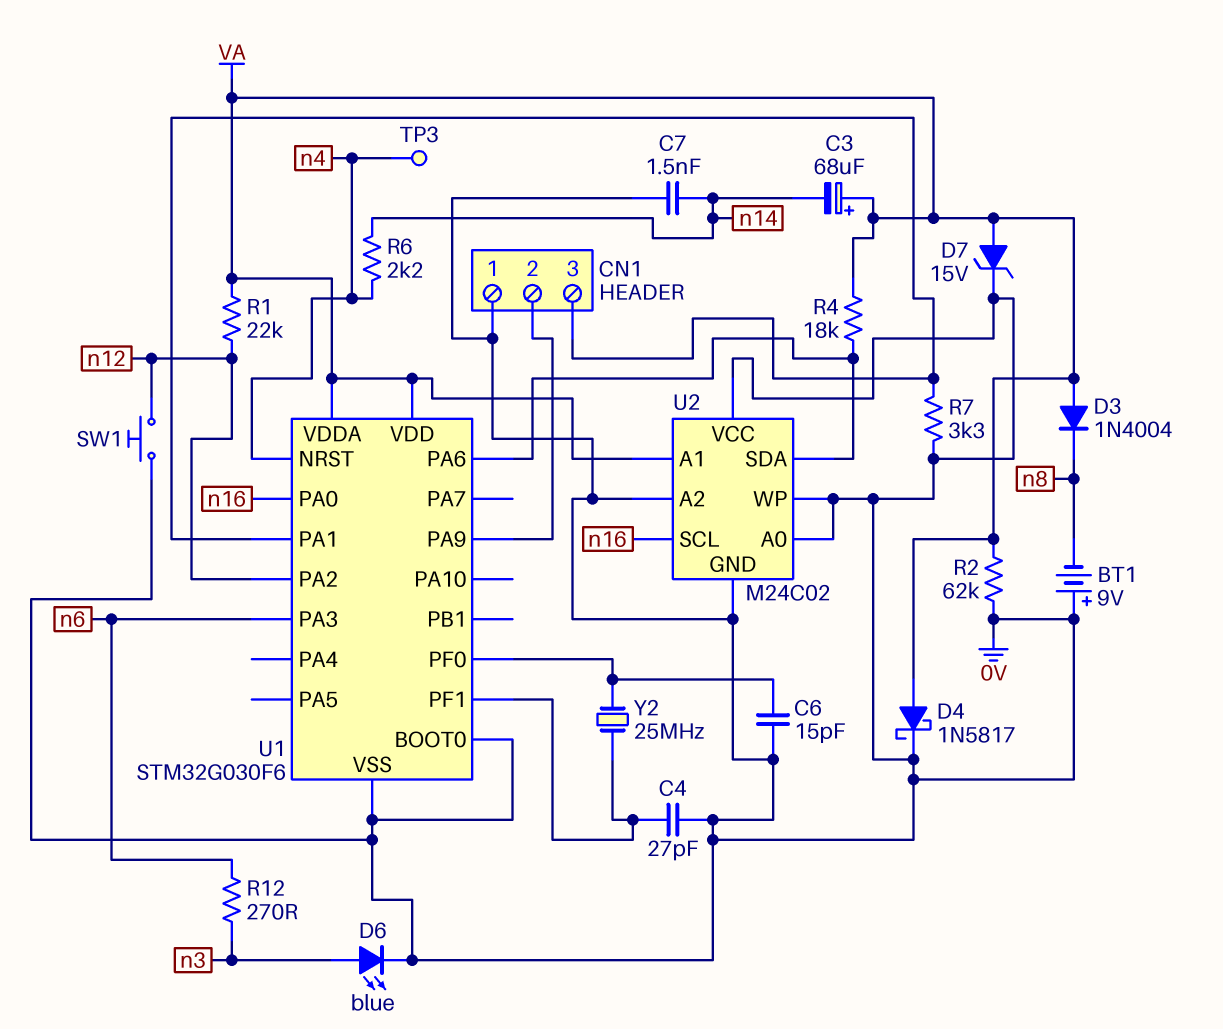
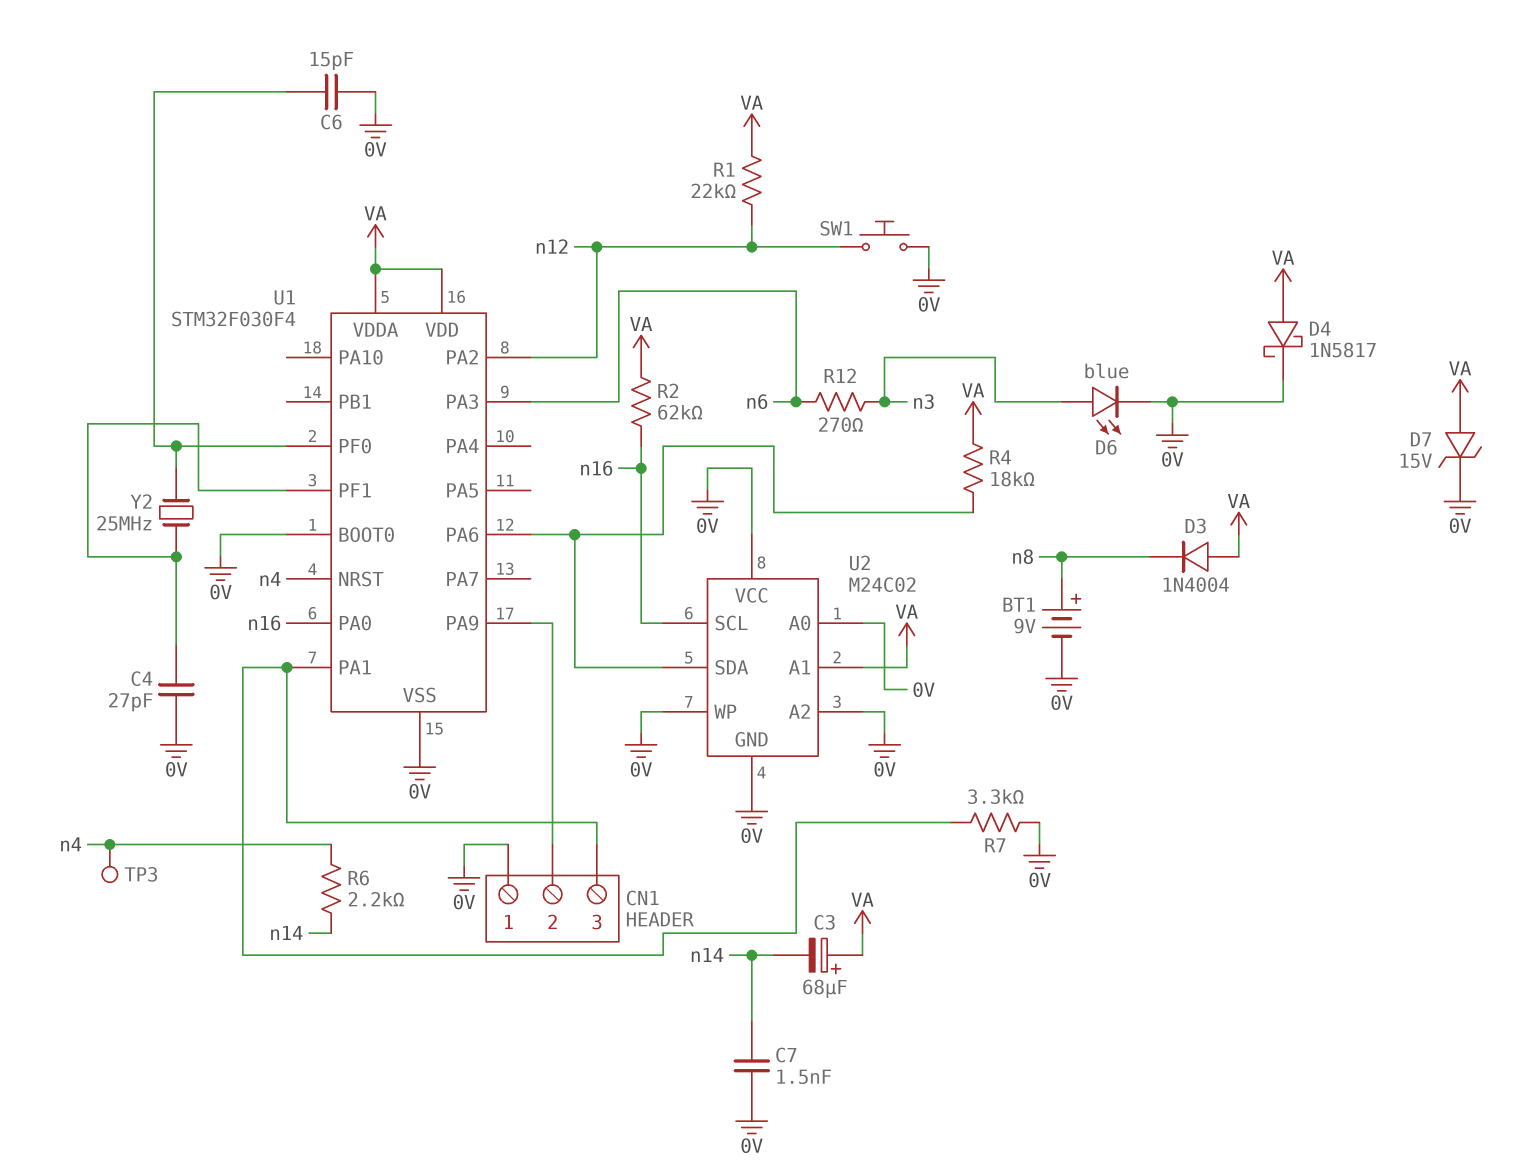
BT1: 9V (plus 0V, minus n8) -> 9V (plus n8, minus 0V)
R2: 62k (0V, VA) -> 62k (VA, n16)
U1: STM32G030F6 -> STM32F030F4

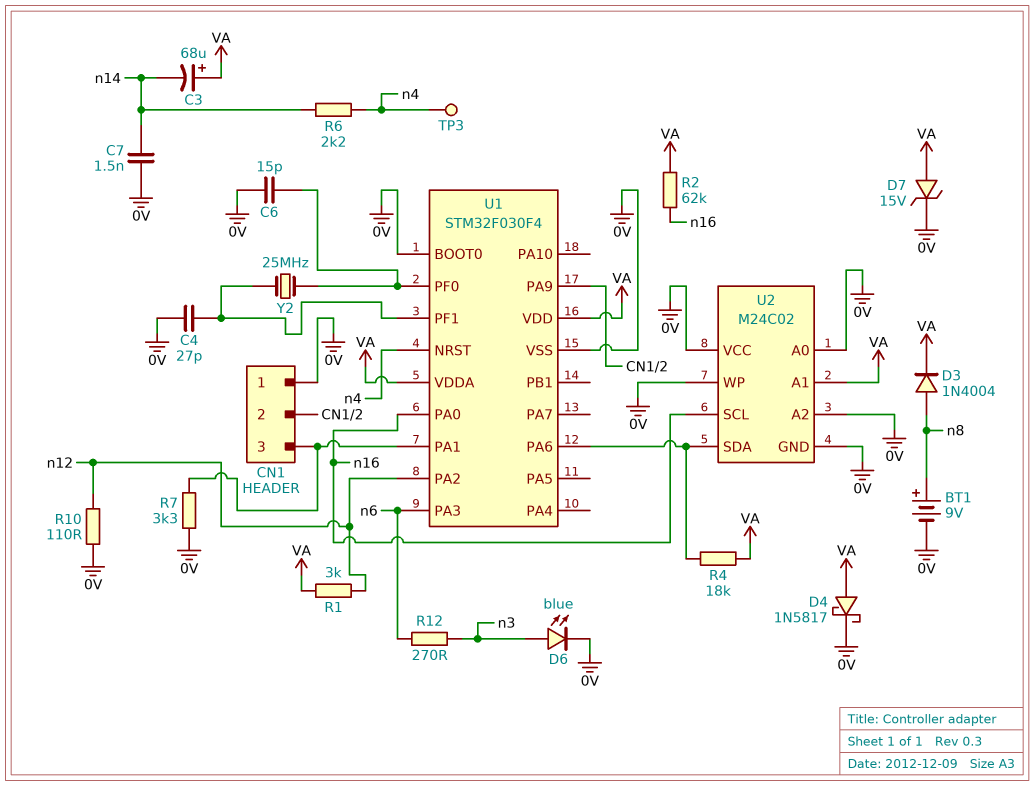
D3: diode 1N4004 (A VA, K n8) -> diode 1N4004 (A n8, K VA)
R1: 22k (VA, n12) -> 3k (VA, n12)
R10: none -> 110 (0V, n12)
SW1: button (0V, n12) -> none

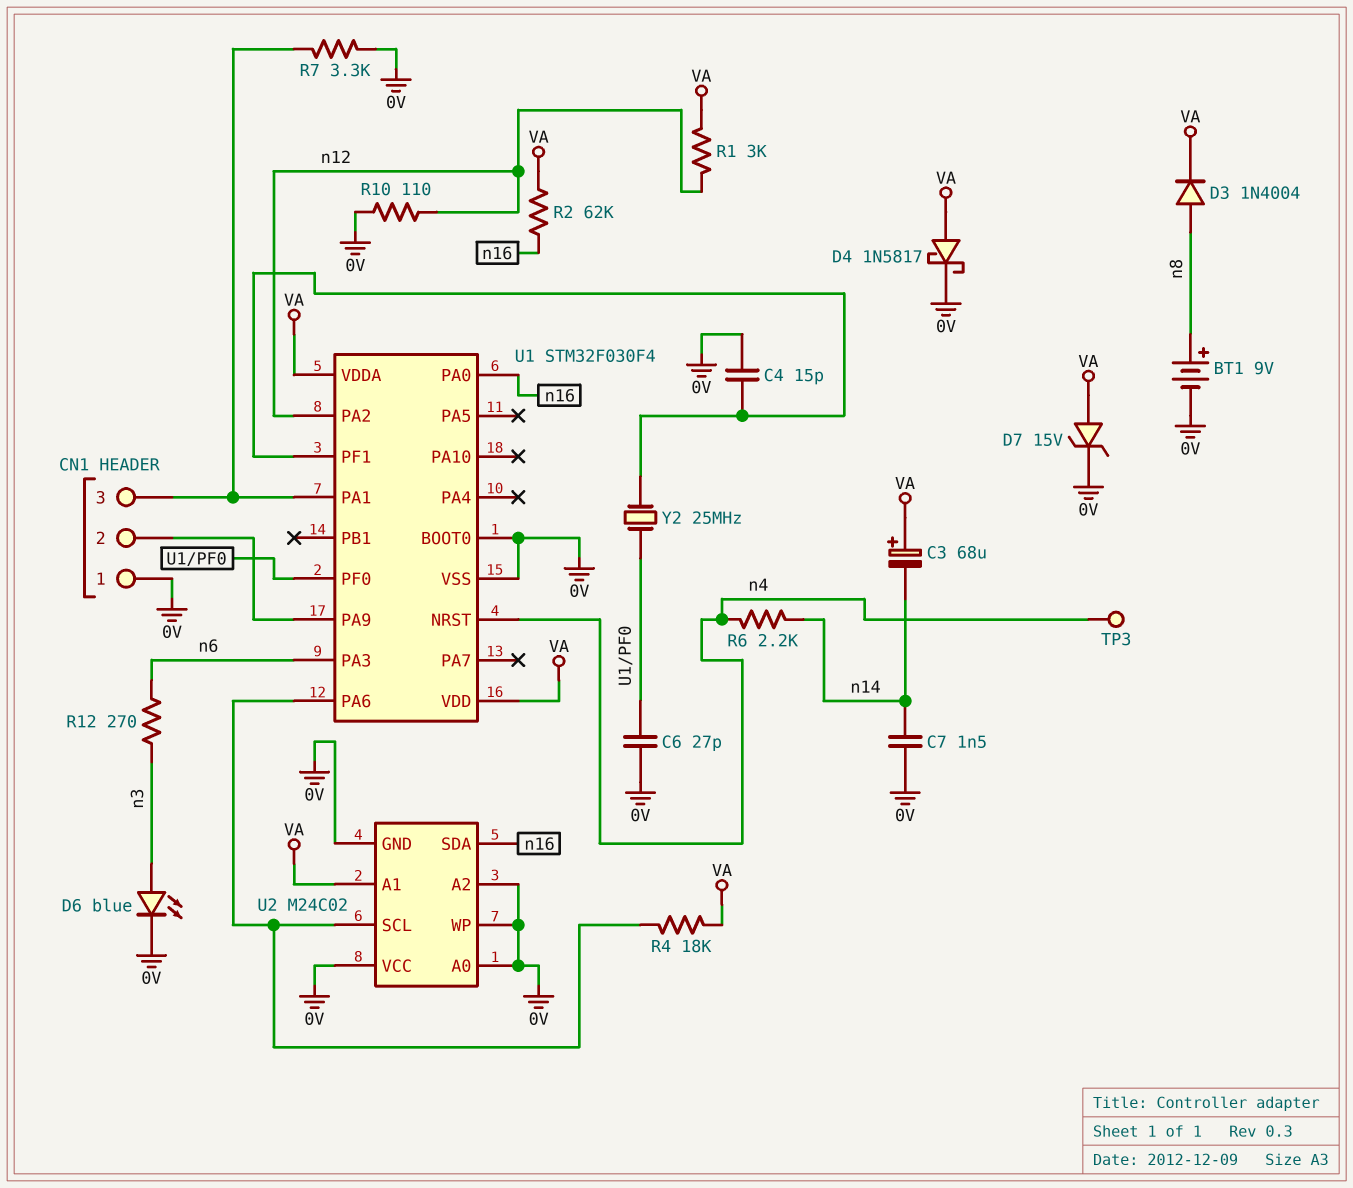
C4: 27pF (0V, U1/PF1) -> 15pF (0V, U1/PF1)
C6: 15pF (0V, U1/PF0) -> 27pF (0V, U1/PF0)
U2 pin SCL: n16 -> U1/PA6
U2 pin SDA: U1/PA6 -> n16

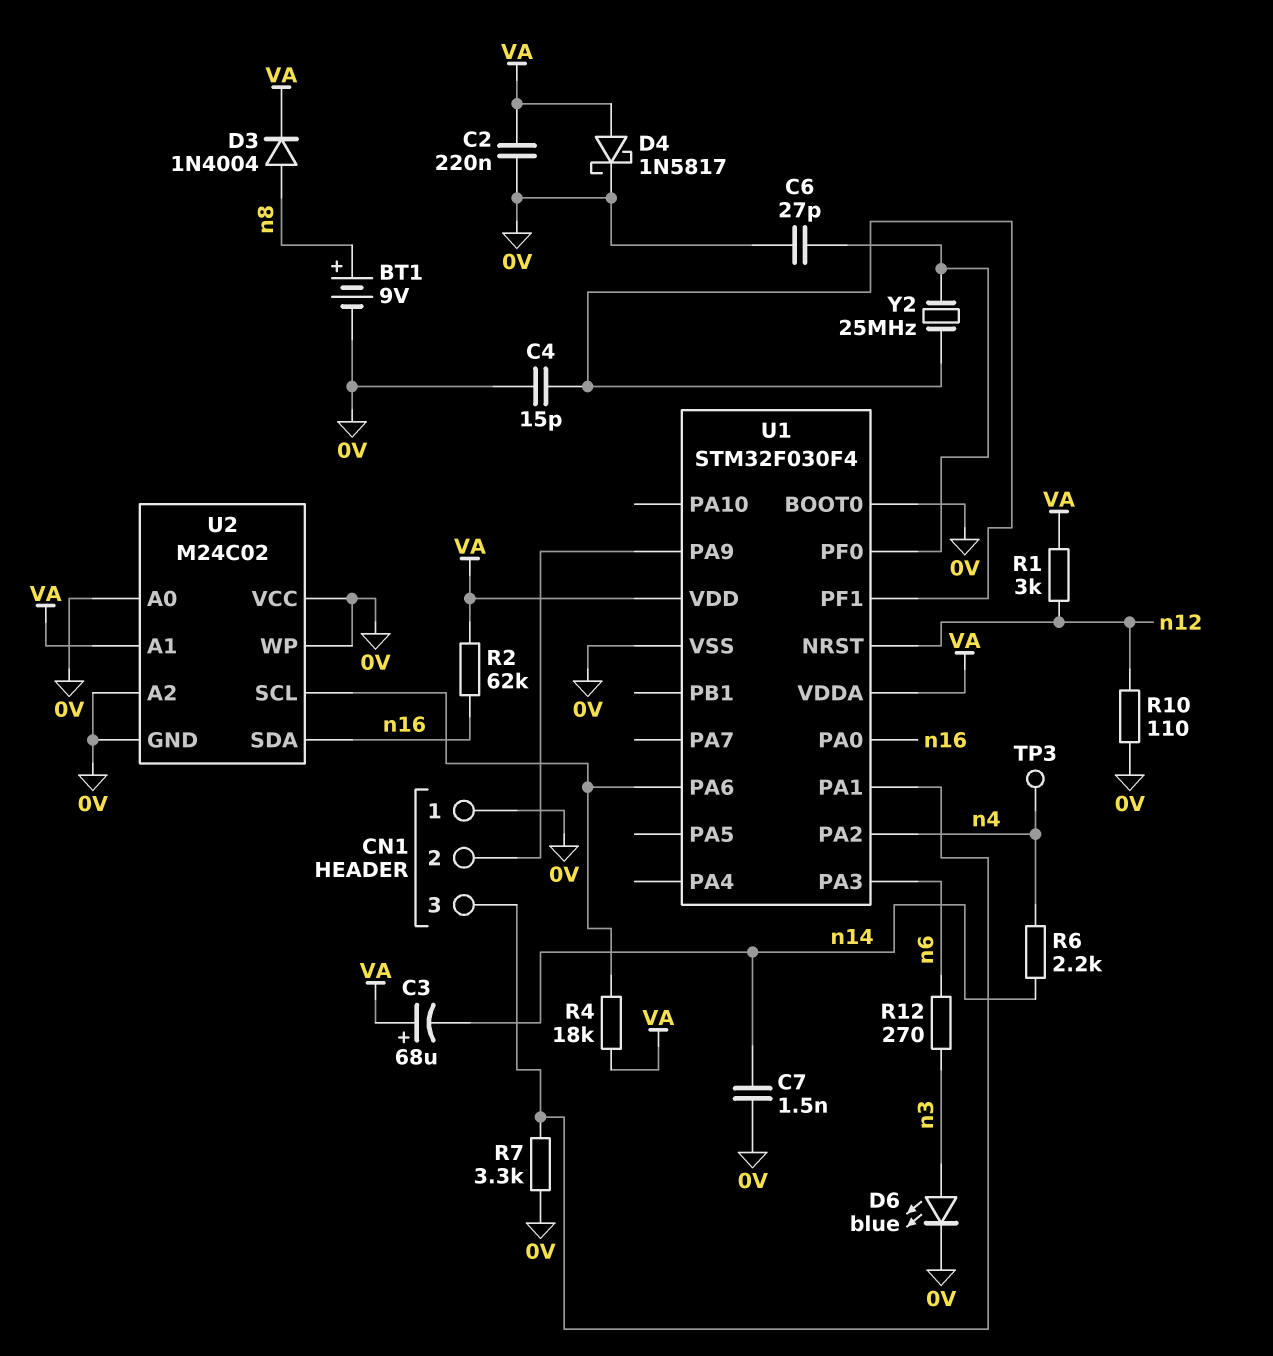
C2: none -> 220nF (0V, VA)
D7: zener 15V (A VA, K 0V) -> none
U1 pin NRST: n4 -> n12
U1 pin PA2: n12 -> n4

